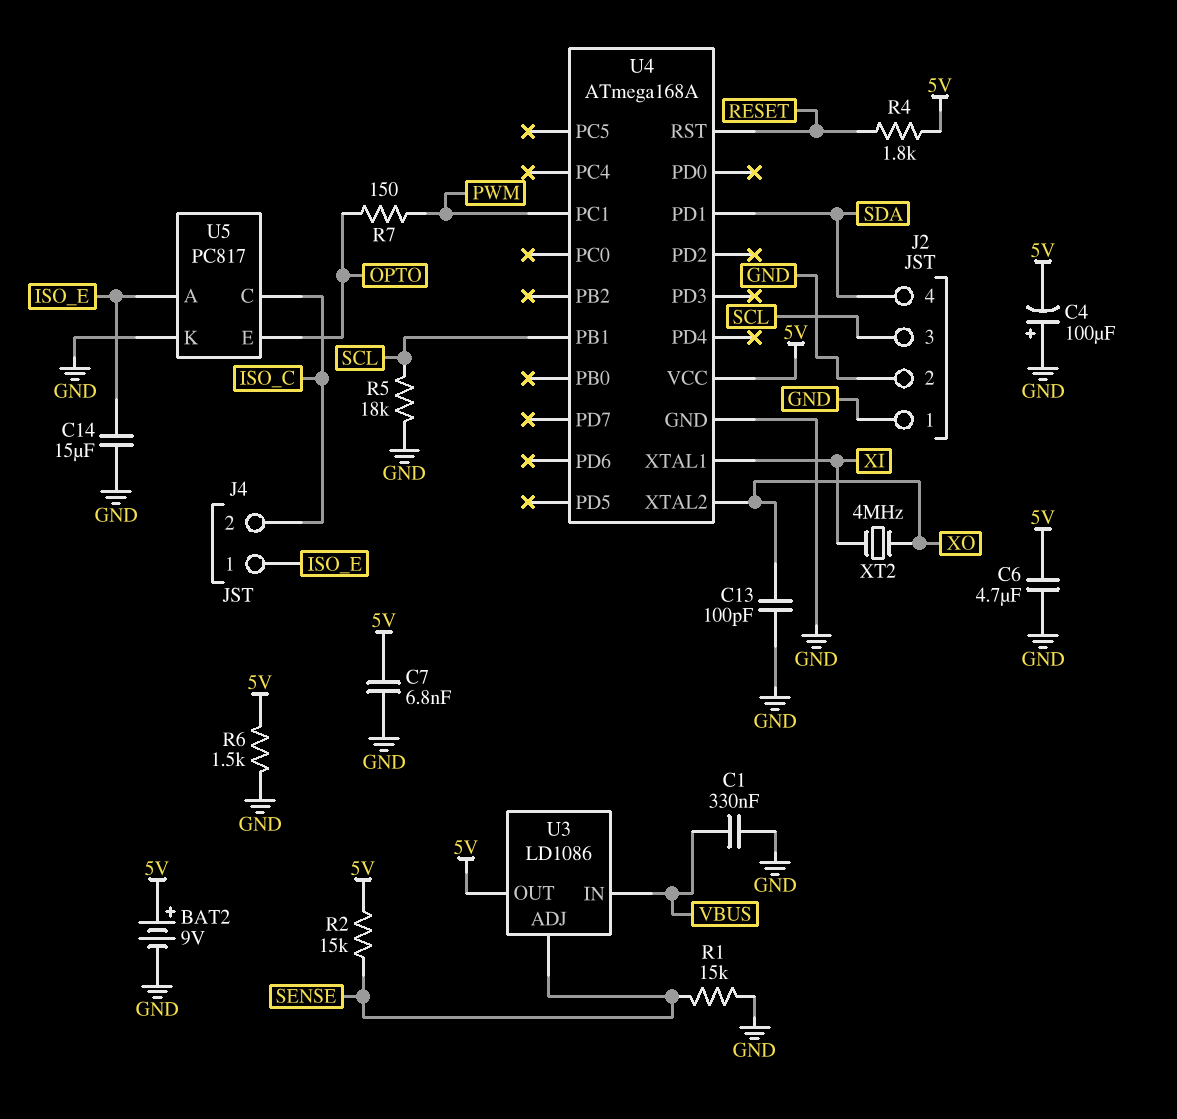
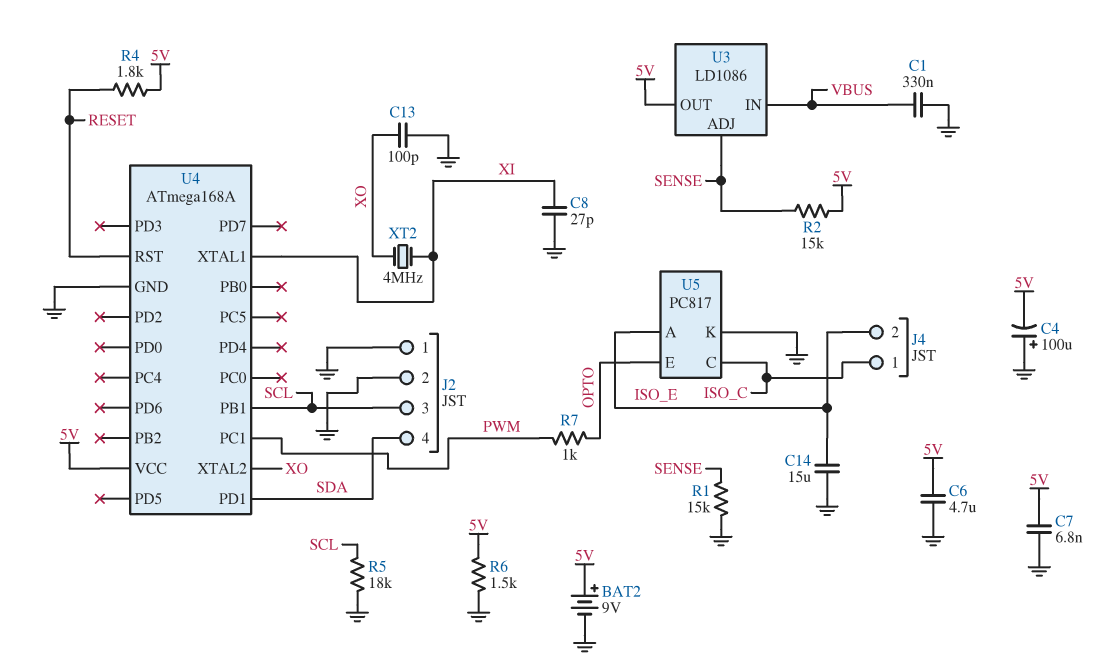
C8: none -> 27pF (GND, XI)
J4 pin 1: ISO_E -> ISO_C
J4 pin 2: ISO_C -> ISO_E
R7: 150 (OPTO, PWM) -> 1k (OPTO, PWM)

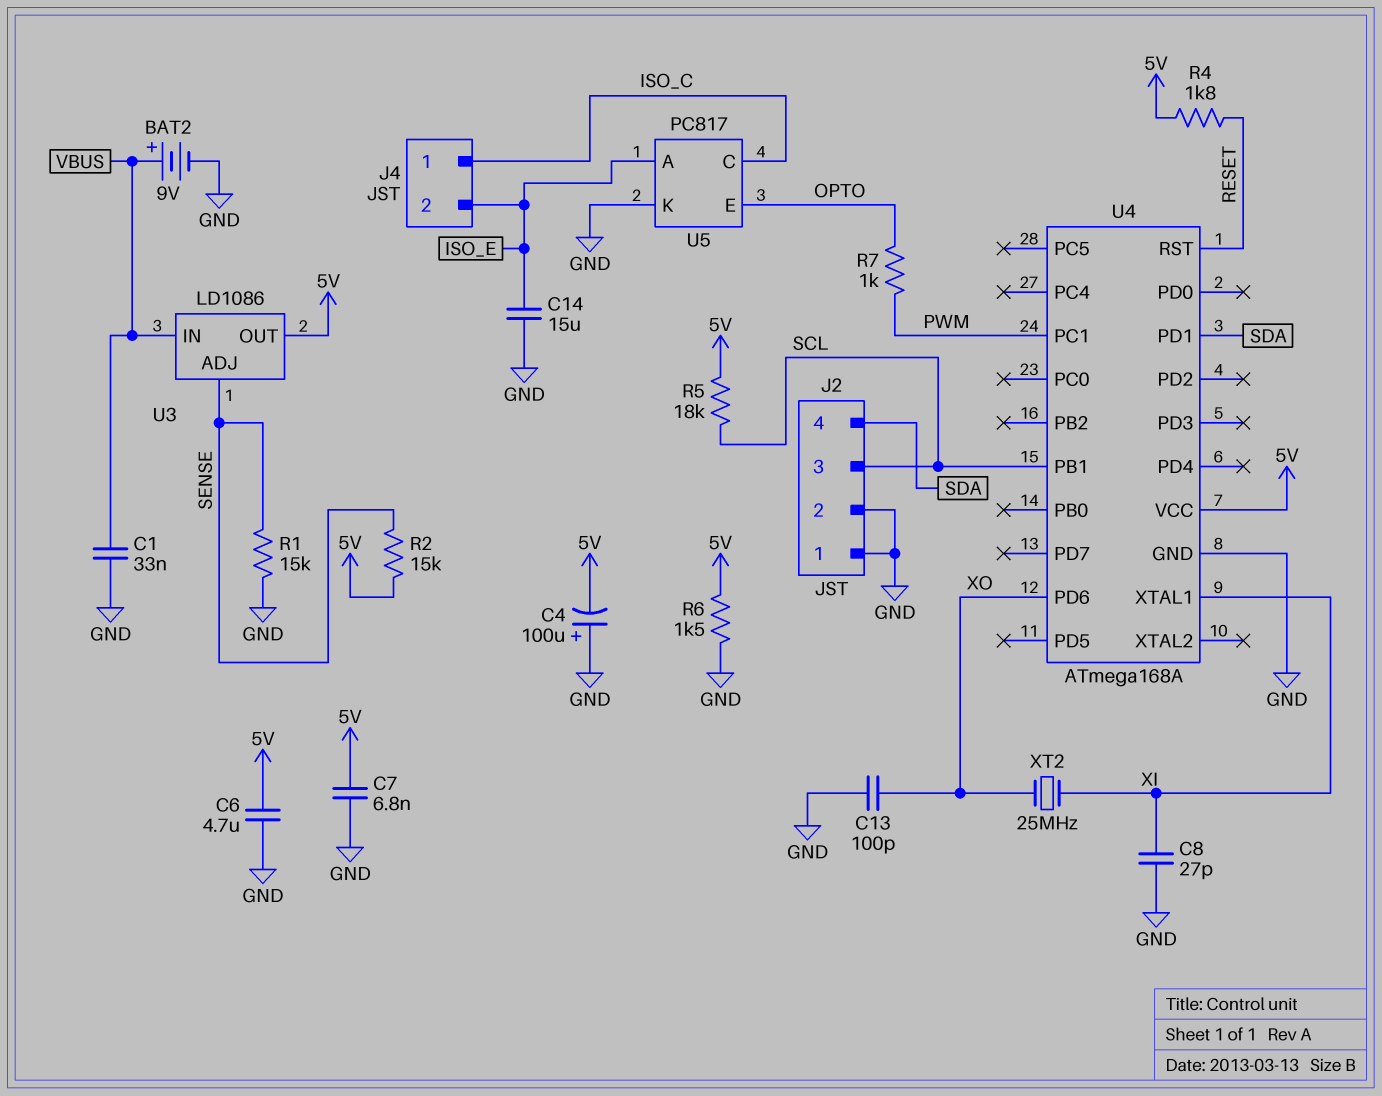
BAT2: 9V (plus 5V, minus GND) -> 9V (plus VBUS, minus GND)
C1: 330nF (GND, VBUS) -> 33nF (GND, VBUS)
R5: 18k (GND, SCL) -> 18k (5V, SCL)
U4 pin PD6: none -> XO
U4 pin XTAL2: XO -> none
XT2: 4MHz (XI, XO) -> 25MHz (XI, XO)

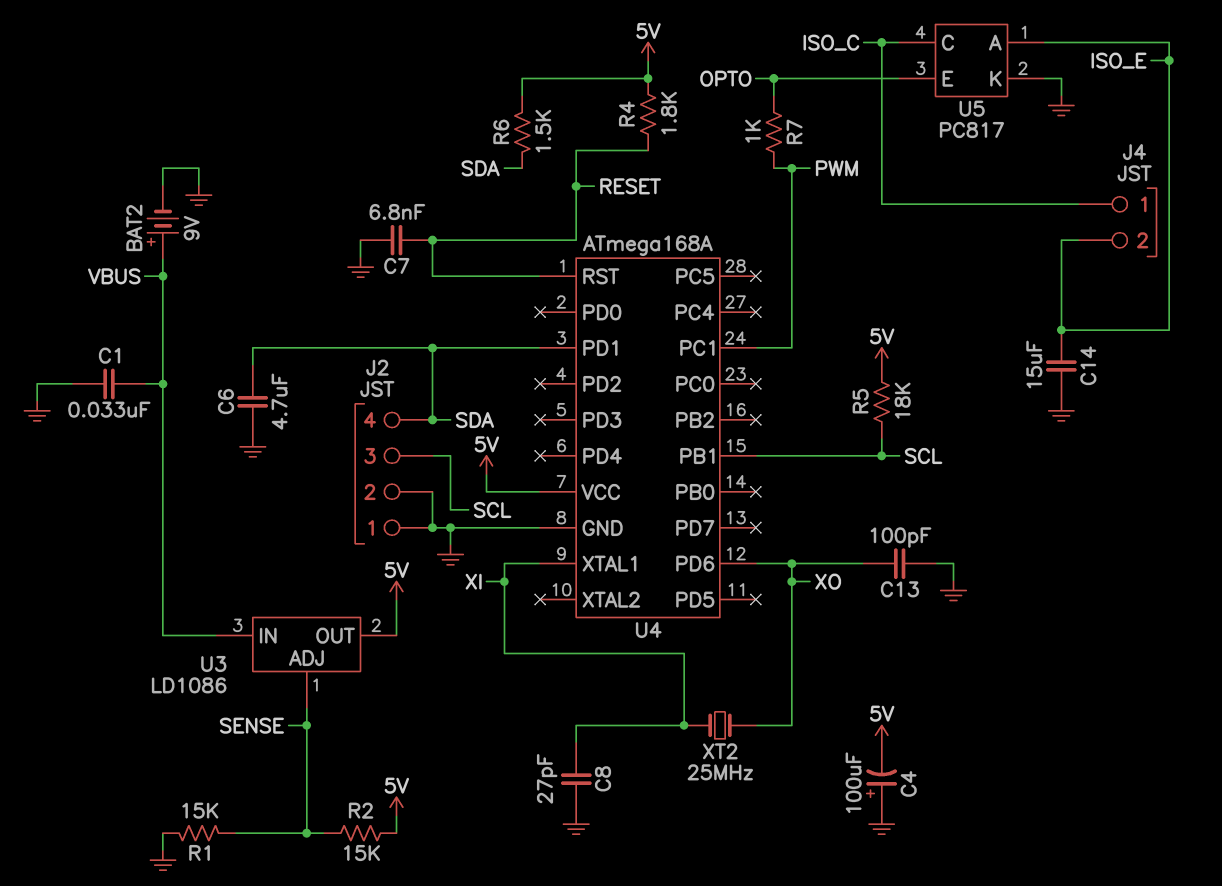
C6: 4.7uF (5V, GND) -> 4.7uF (GND, SDA)
C7: 6.8nF (5V, GND) -> 6.8nF (GND, RESET)
R6: 1.5k (5V, GND) -> 1.5k (5V, SDA)

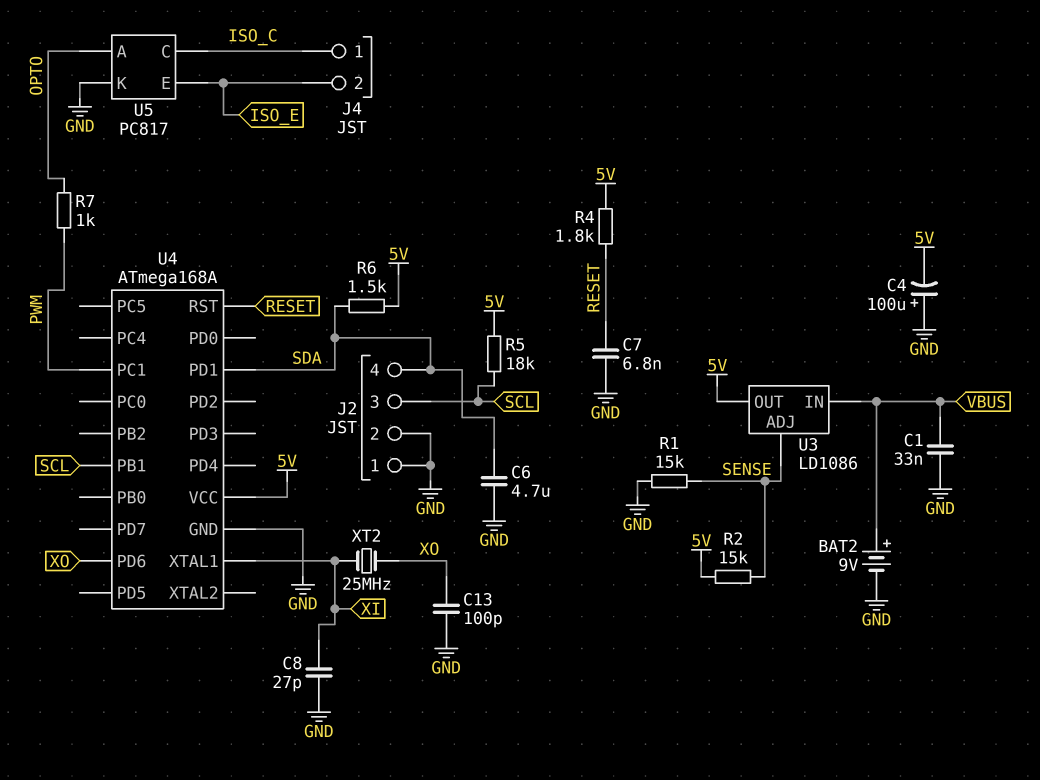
C14: 15uF (GND, ISO_E) -> none
U5 pin A: ISO_E -> OPTO
U5 pin E: OPTO -> ISO_E

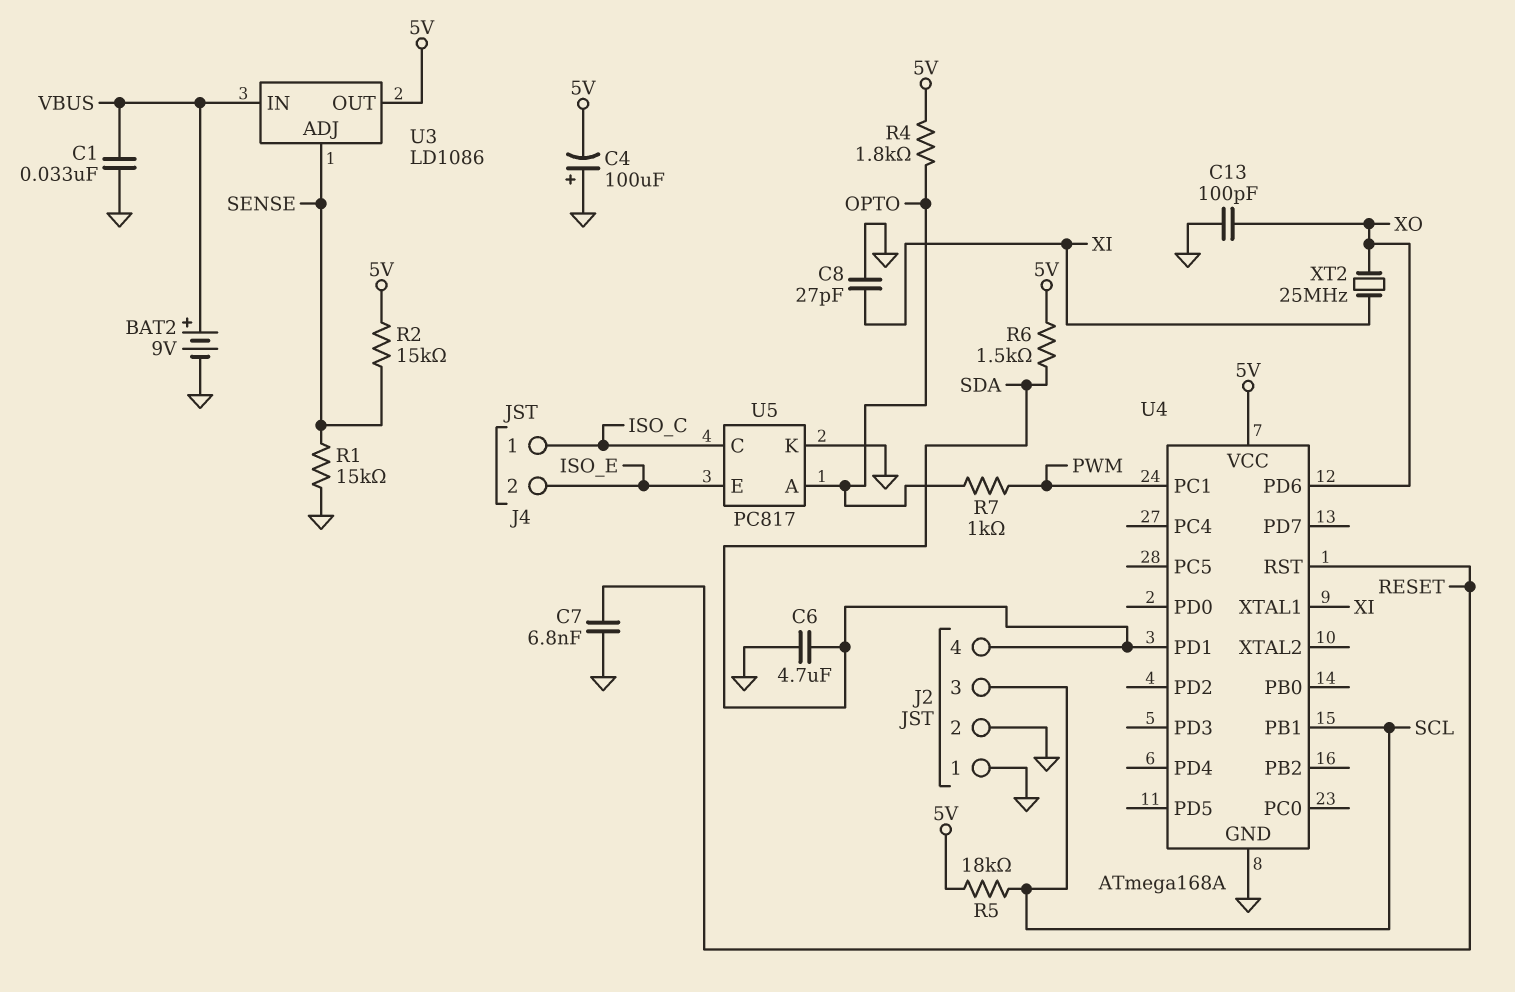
R4: 1.8k (5V, RESET) -> 1.8k (5V, OPTO)

